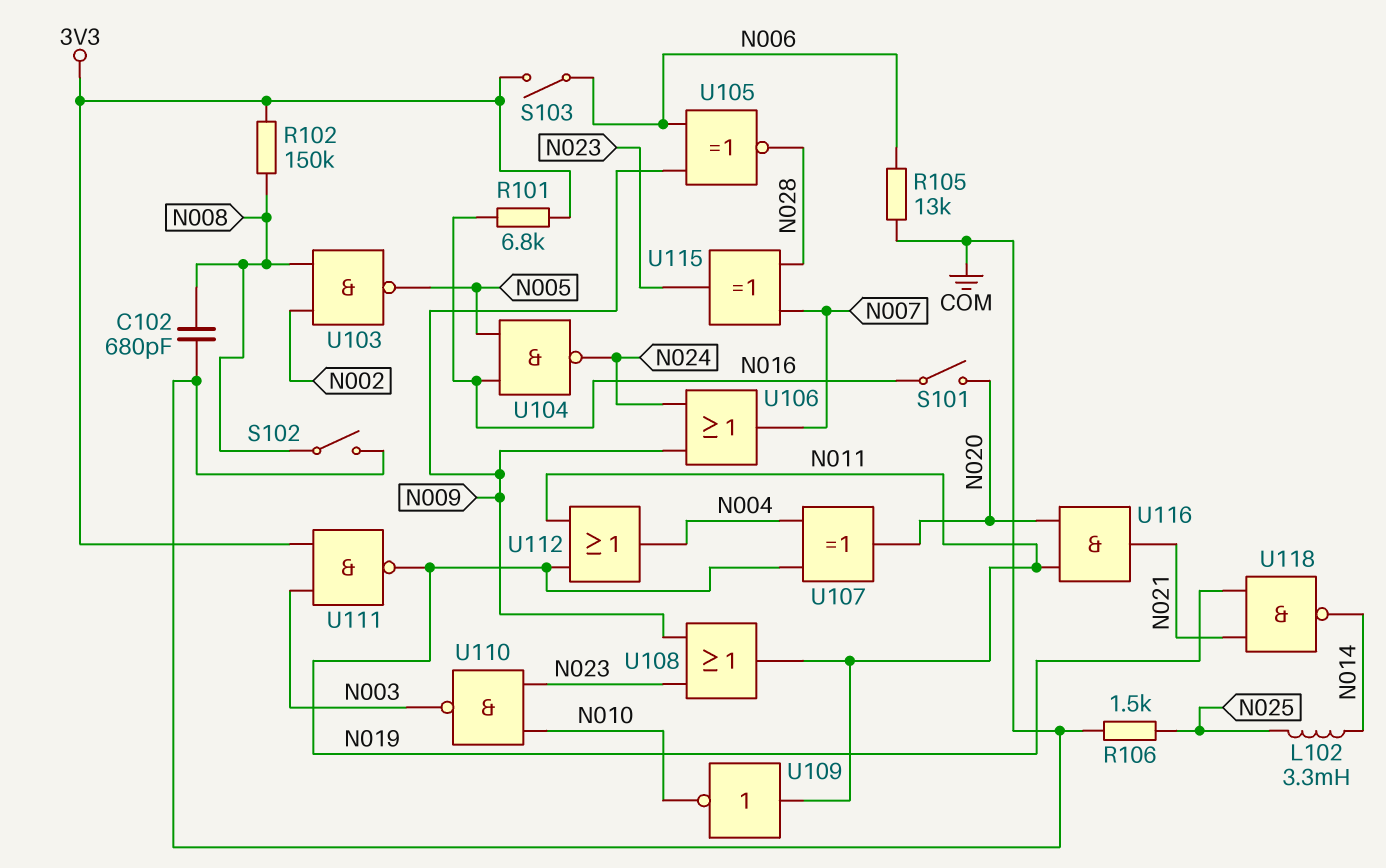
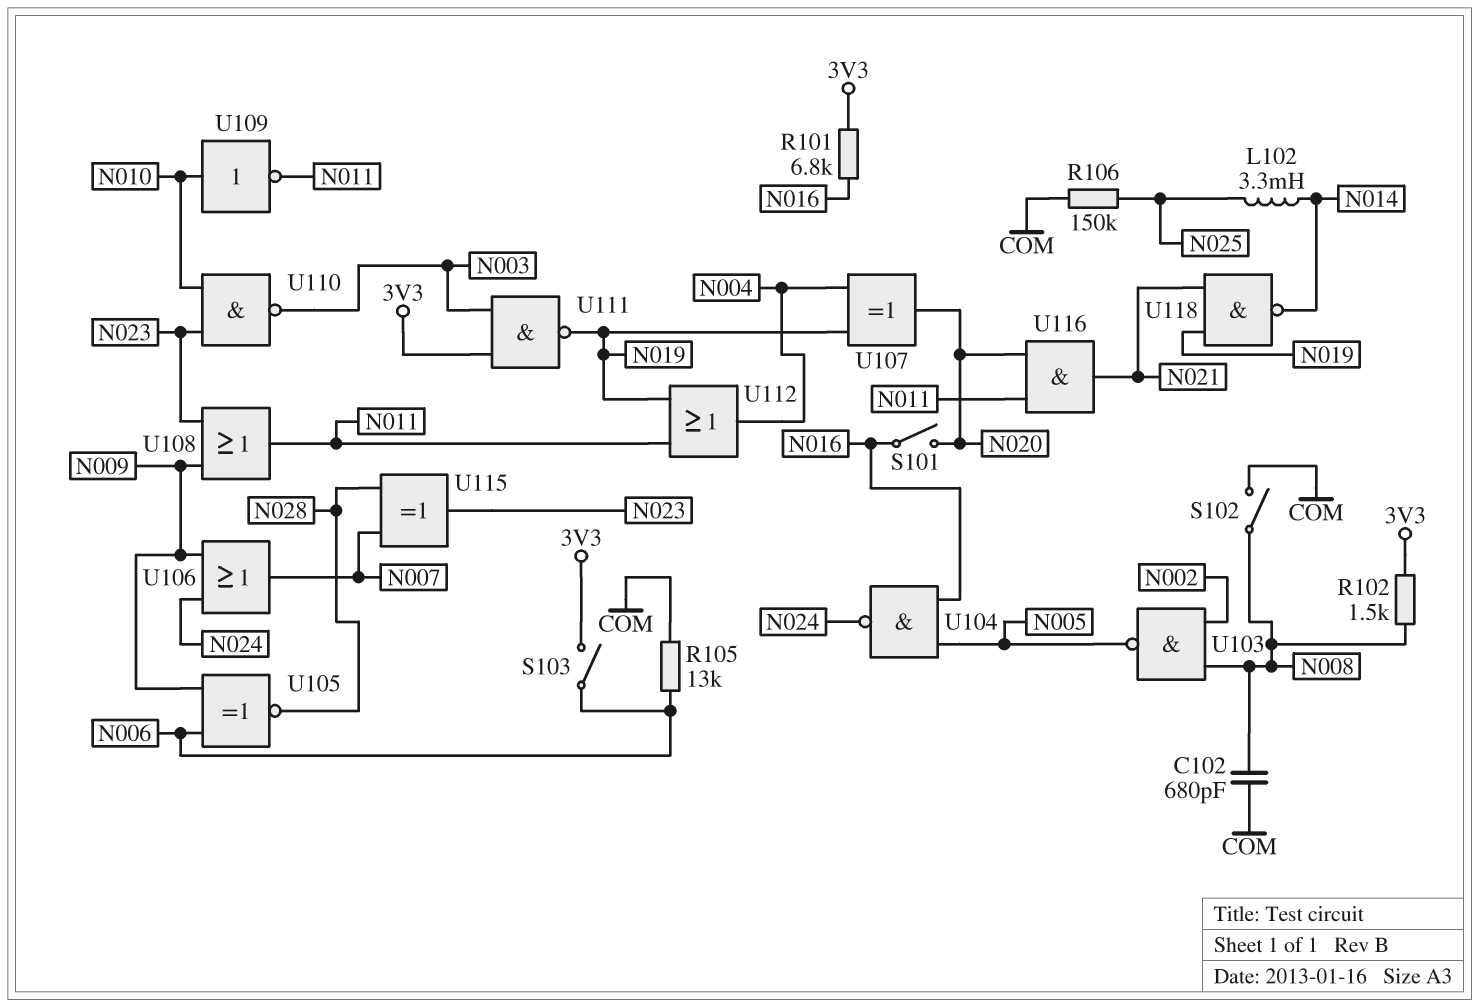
R102: 150k (3V3, N008) -> 1.5k (3V3, N008)
R106: 1.5k (COM, N025) -> 150k (COM, N025)
U109: NOT (in N011, out N010) -> NOT (in N010, out N011)

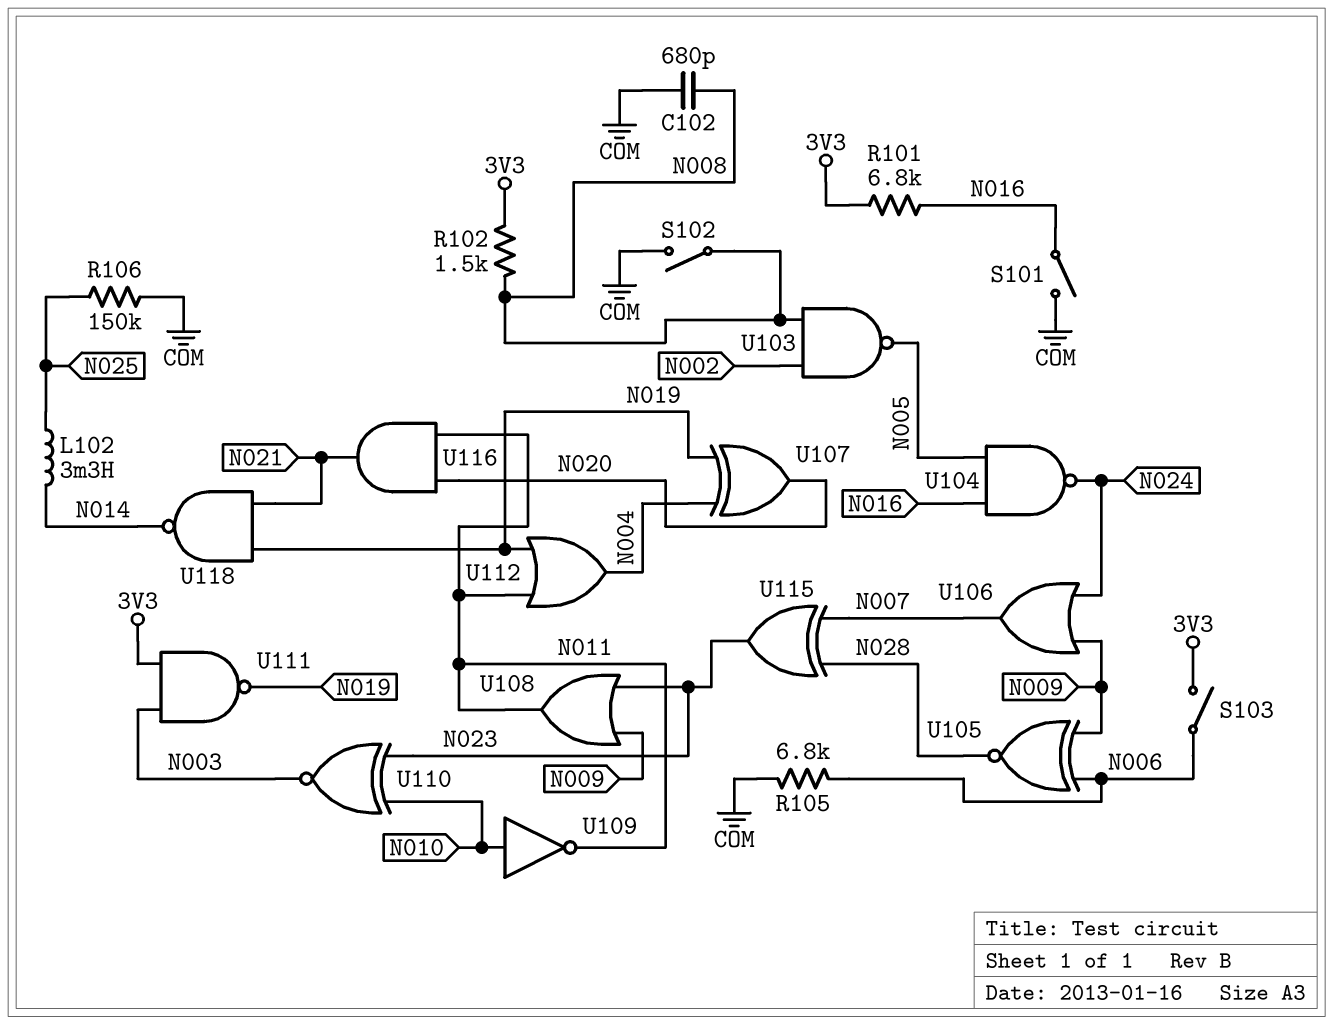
R105: 13k (COM, N006) -> 6.8k (COM, N006)
S101: switch (N016, N020) -> switch (COM, N016)
U110: NAND (in N010, in N023, out N003) -> XNOR (in N010, in N023, out N003)

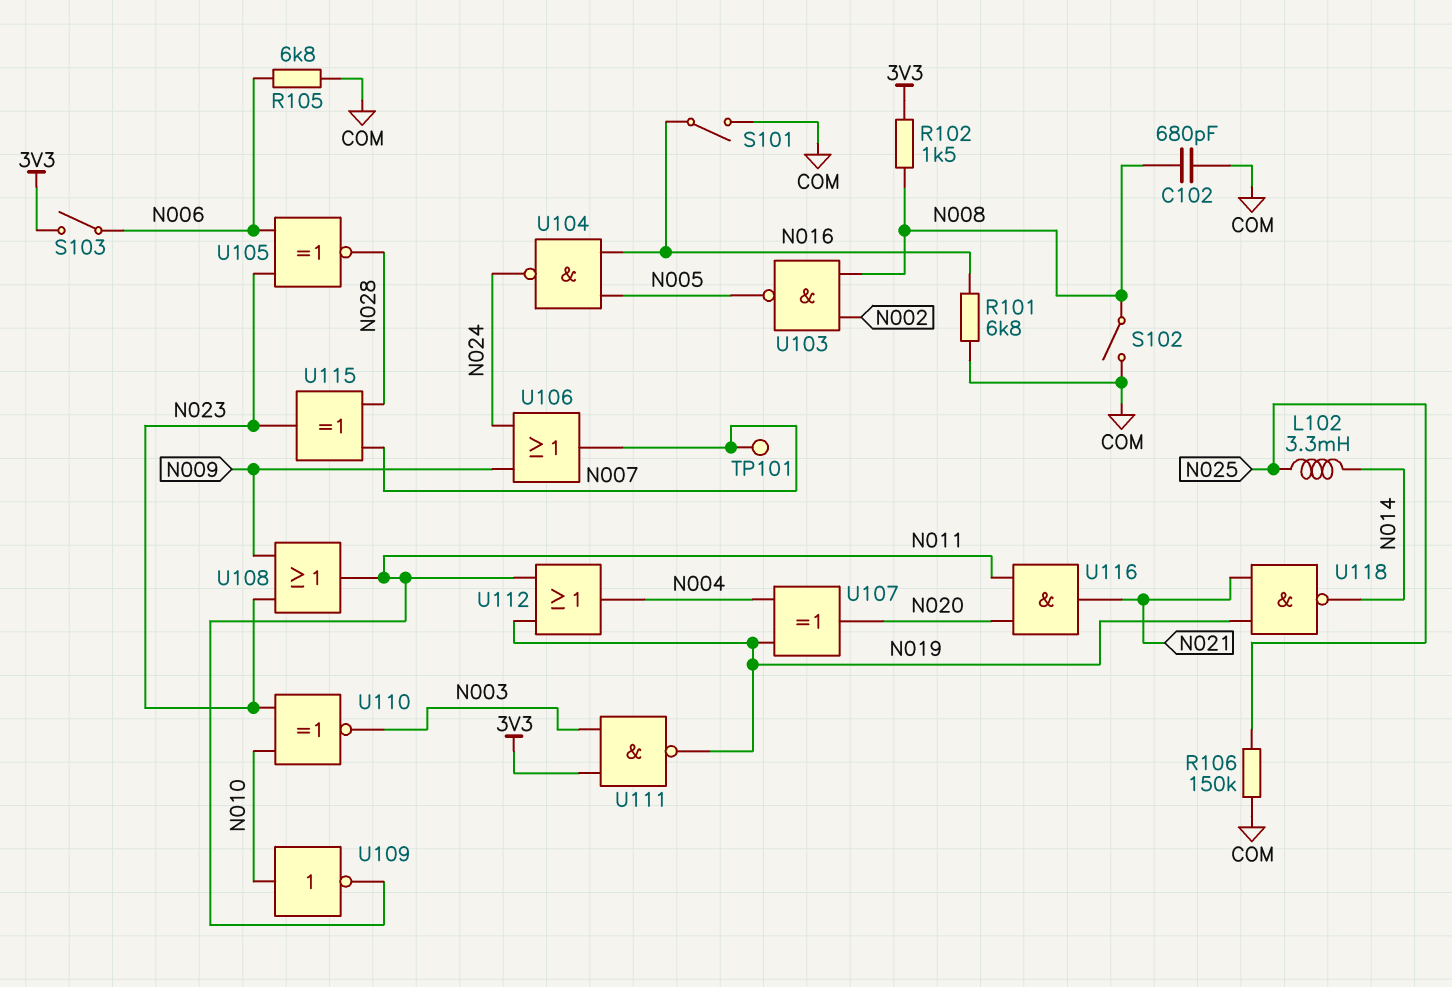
R101: 6.8k (3V3, N016) -> 6.8k (COM, N016)
TP101: none -> test point (N007)
U105: XNOR (in N006, in N009, out N028) -> XNOR (in N006, in N023, out N028)

